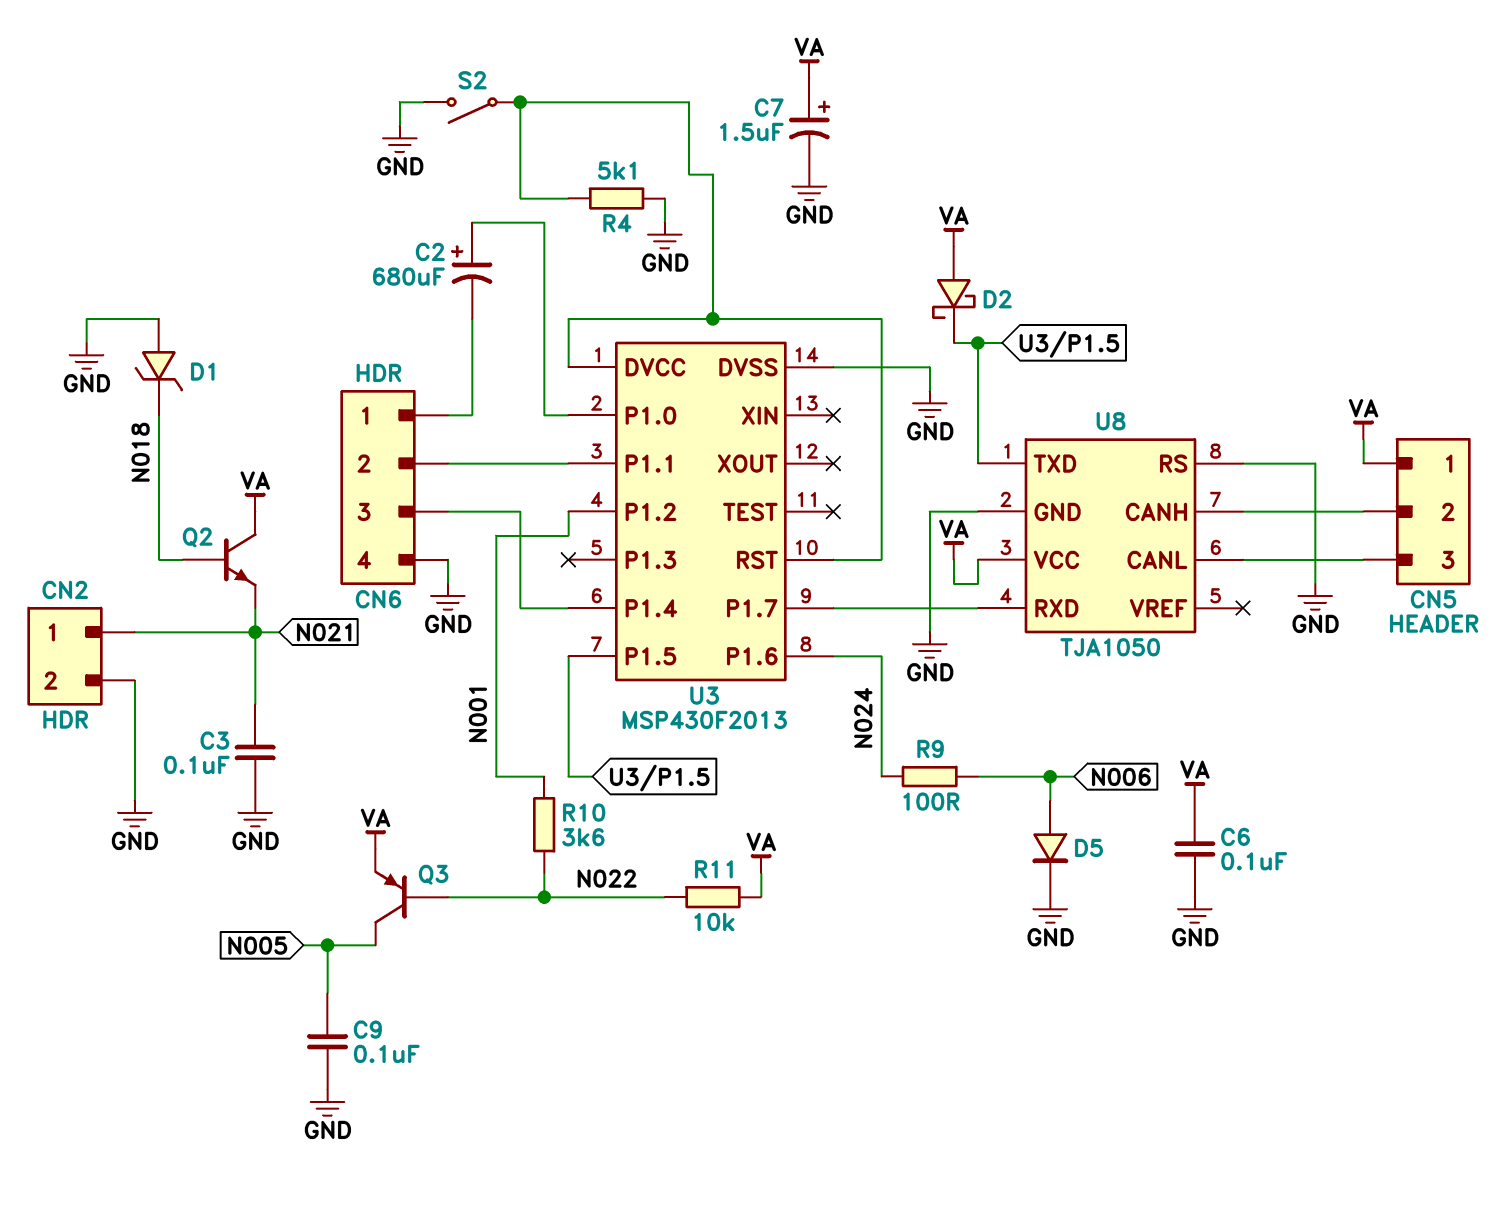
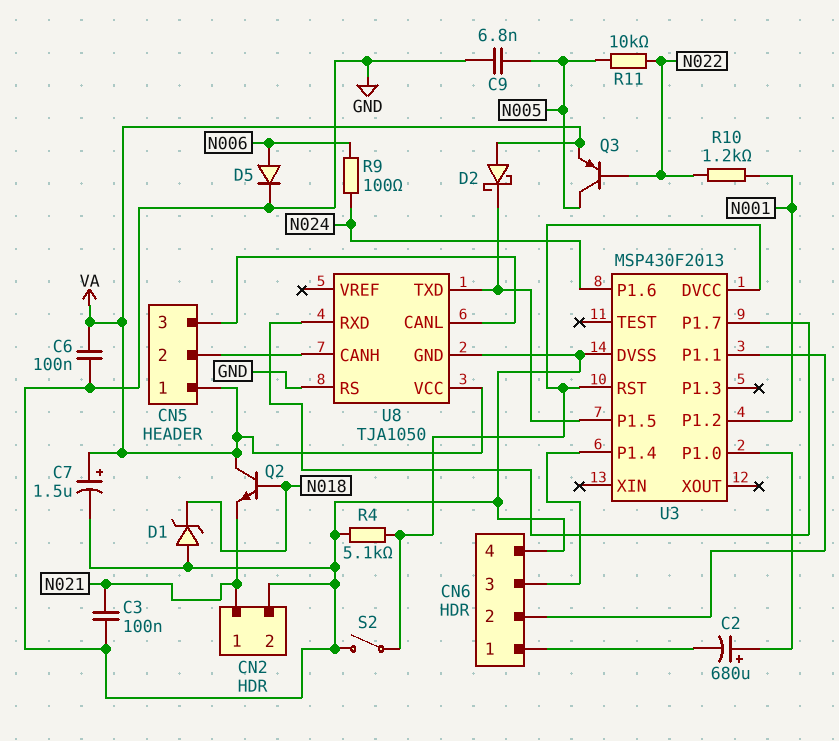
C9: 100nF (GND, N005) -> 6.8nF (GND, N005)
R10: 3.6k (N001, N022) -> 1.2k (N001, N022)
R11: 10k (N022, VA) -> 10k (N005, N022)

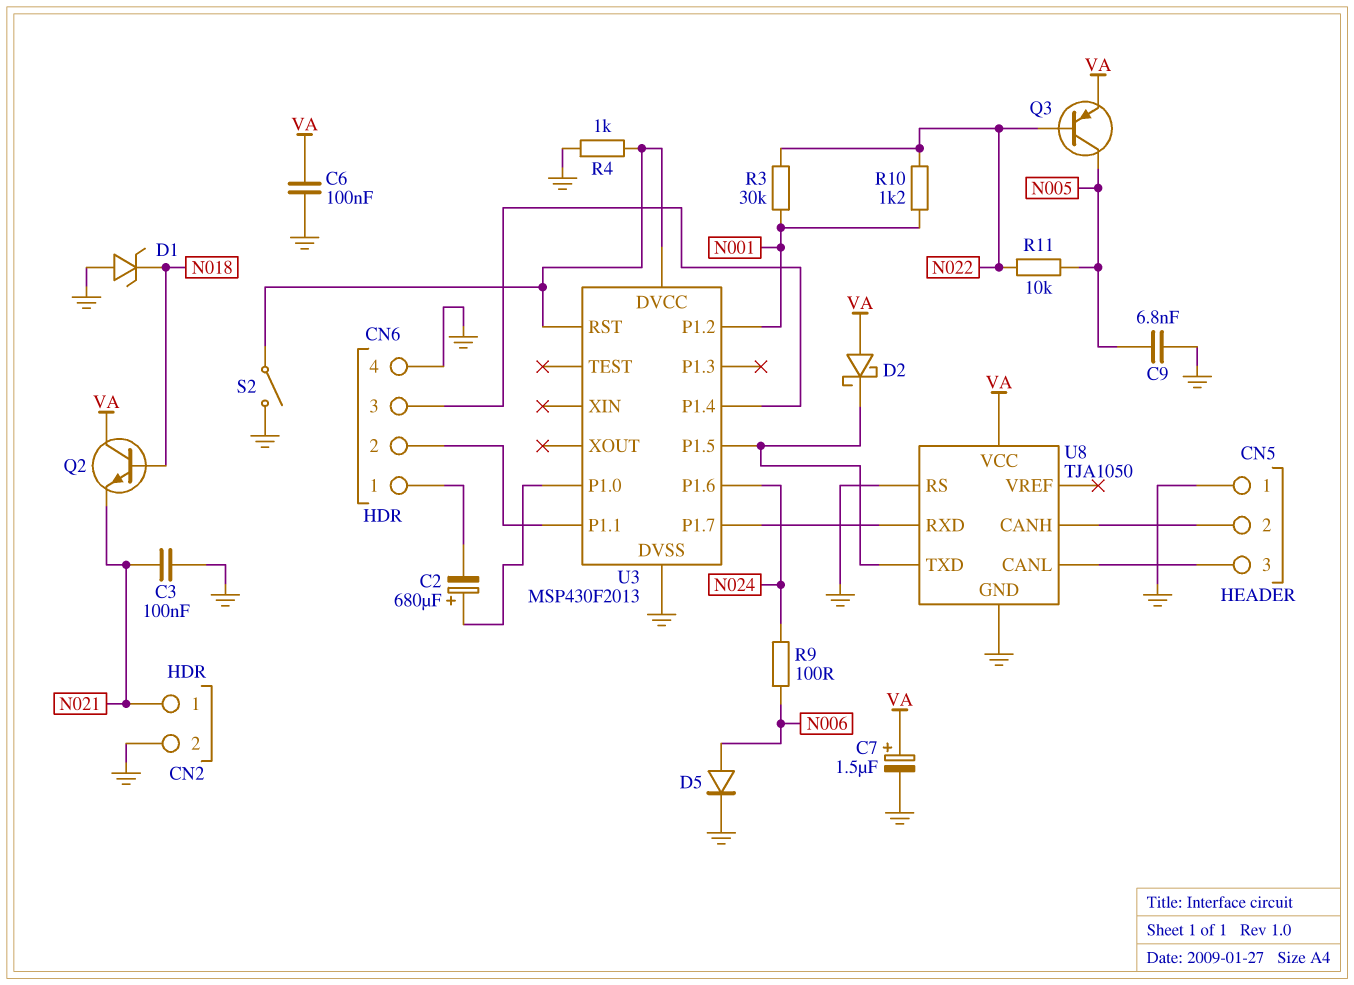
CN5 pin 1: VA -> GND
R3: none -> 30k (N001, N022)
R4: 5.1k (GND, U3/DVCC) -> 1k (GND, U3/DVCC)

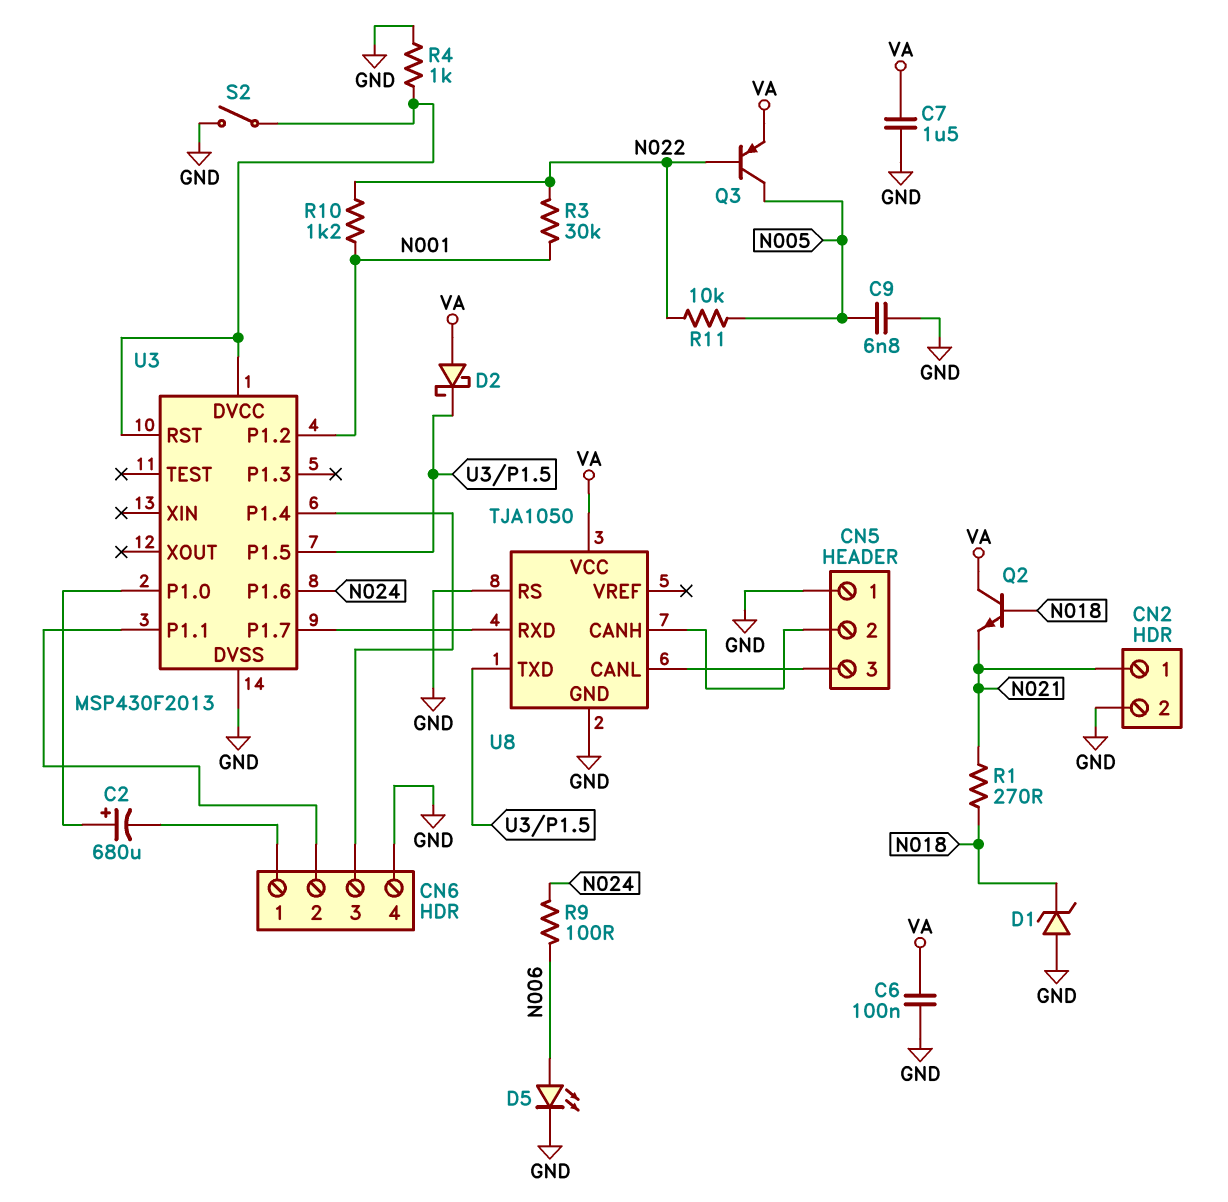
C3: 100nF (GND, N021) -> none
C7: 1.5uF (plus VA, minus GND) -> 1.5uF (GND, VA)
D5: diode (A N006, K GND) -> LED (A N006, K GND)
R1: none -> 270 (N018, N021)

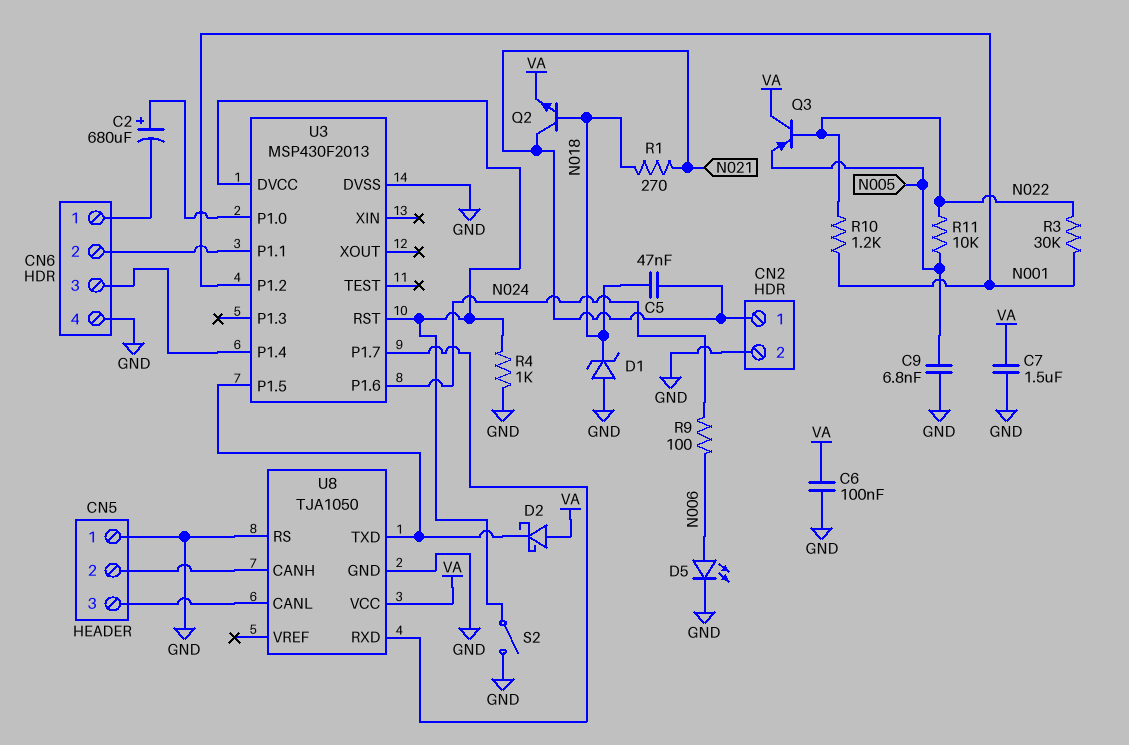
C5: none -> 47nF (N018, N021)
Q2: NPN (B N018, C VA, E N021) -> NPN (B N018, C N021, E VA)
Q3: PNP (B N022, C N005, E VA) -> PNP (B N022, C VA, E N005)

